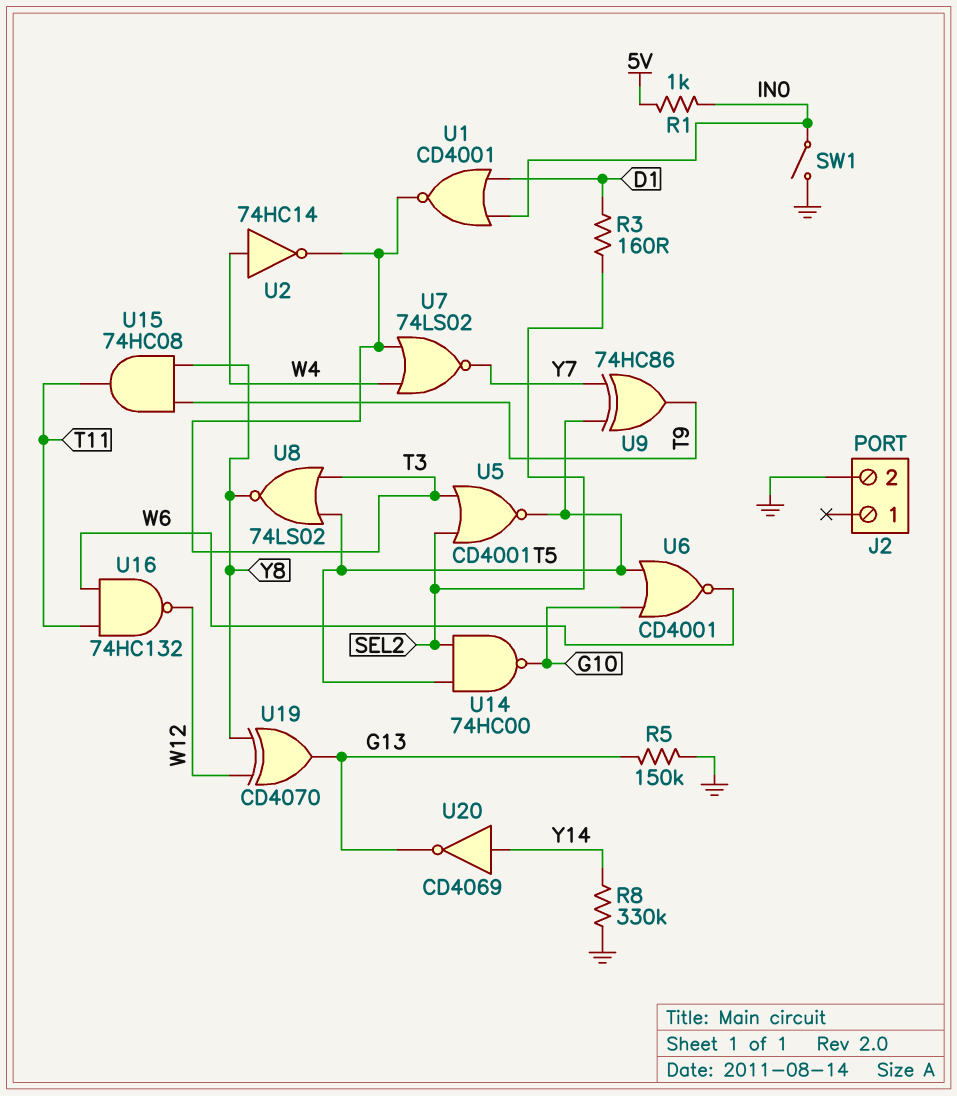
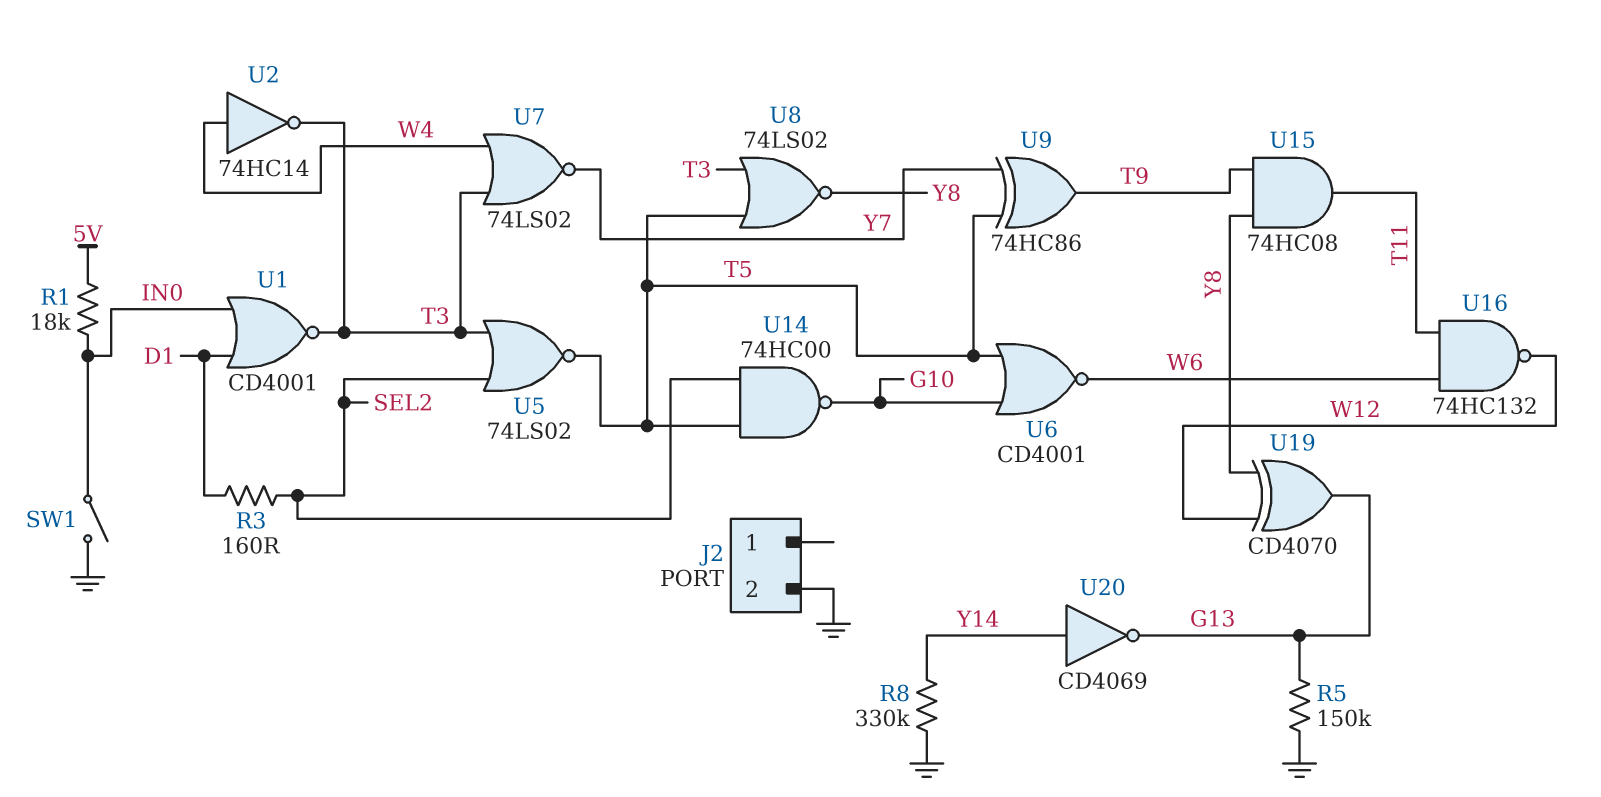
R1: 1k (5V, IN0) -> 18k (5V, IN0)
U5: NOR CD4001 (in SEL2, in T3, out T5) -> NOR 74LS02 (in SEL2, in T3, out T5)

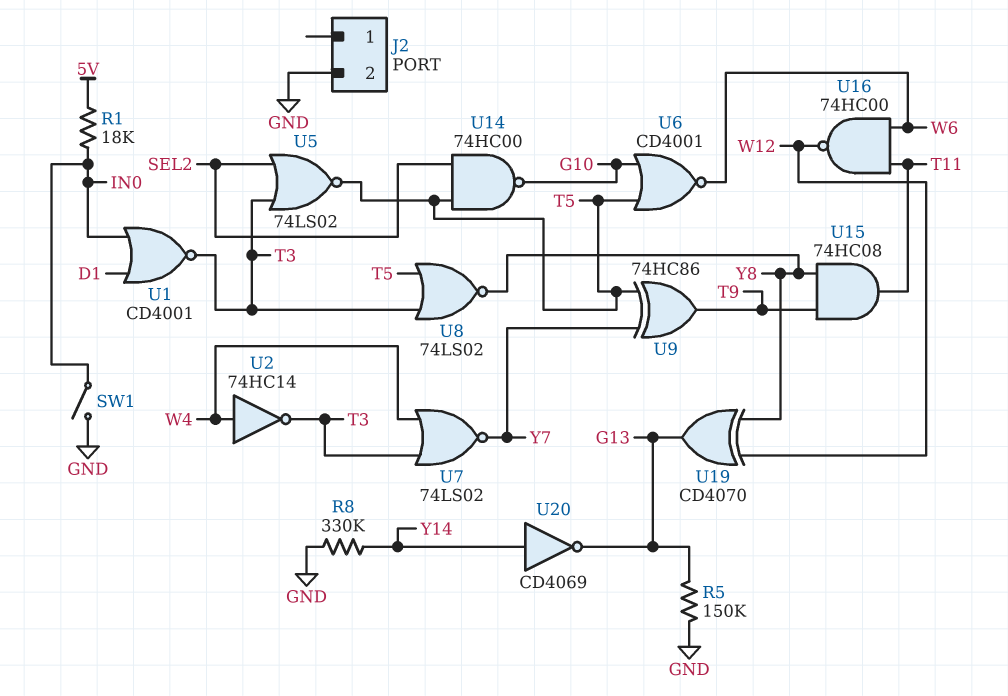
R3: 160 (D1, SEL2) -> none
U16: NAND 74HC132 (in T11, in W6, out W12) -> NAND 74HC00 (in T11, in W6, out W12)

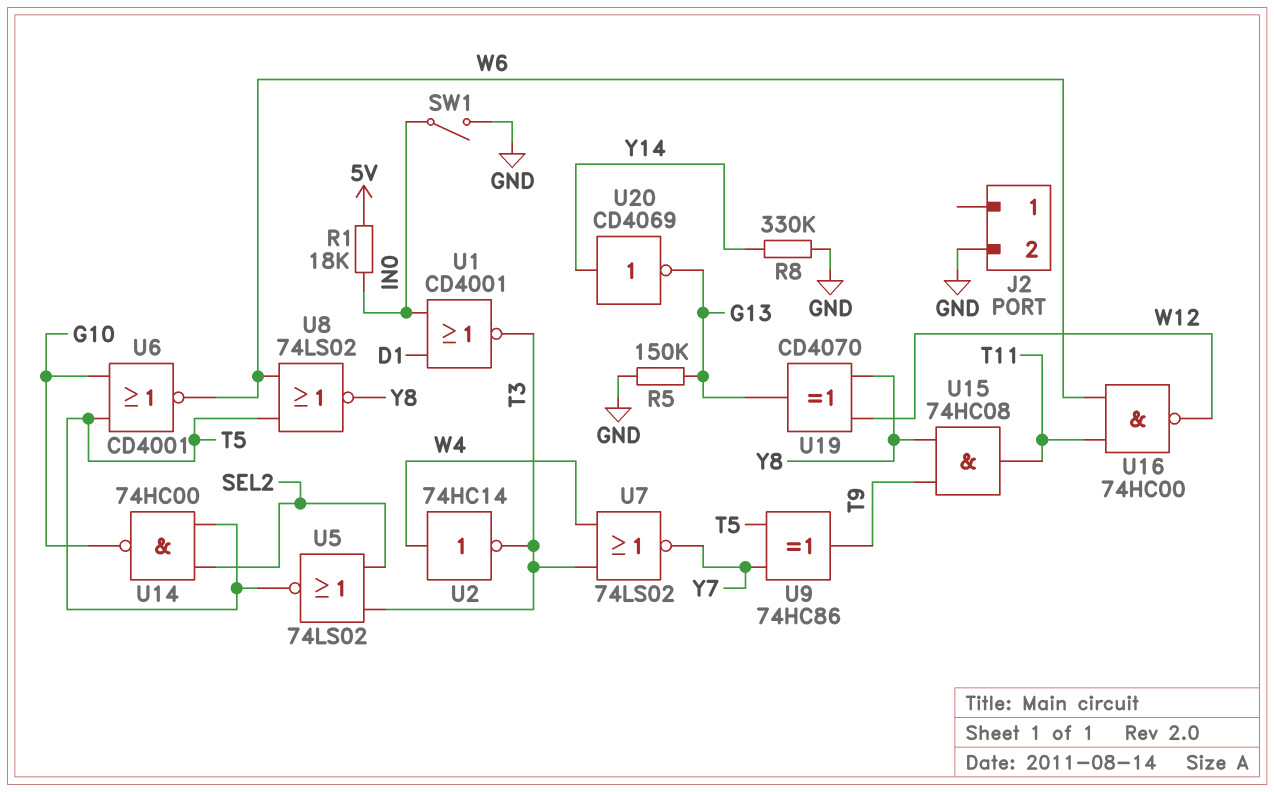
U8: NOR 74LS02 (in T3, in T5, out Y8) -> NOR 74LS02 (in T5, in W6, out Y8)

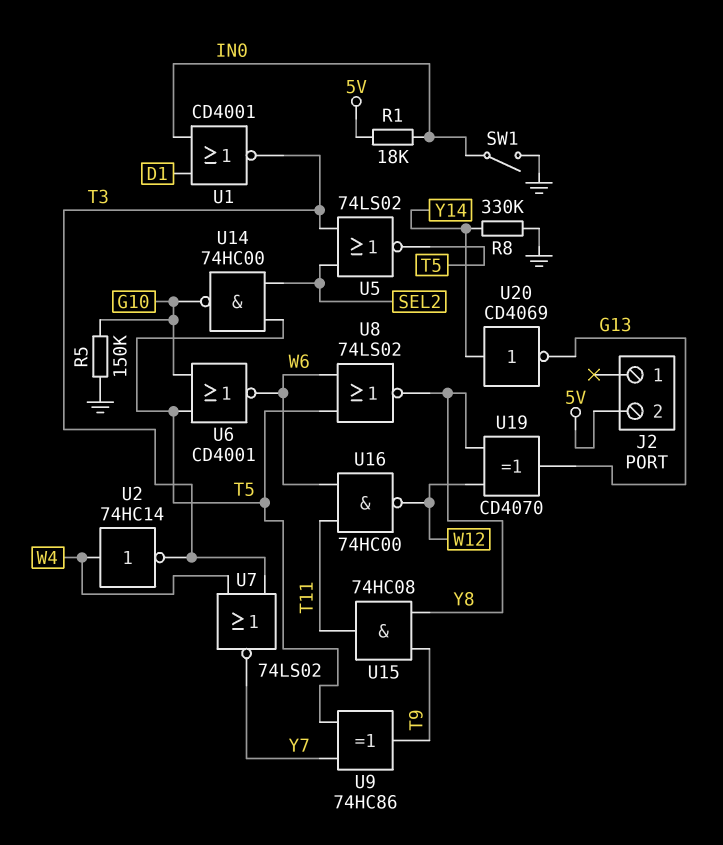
J2 pin 2: GND -> 5V
R5: 150k (G13, GND) -> 150k (G10, GND)

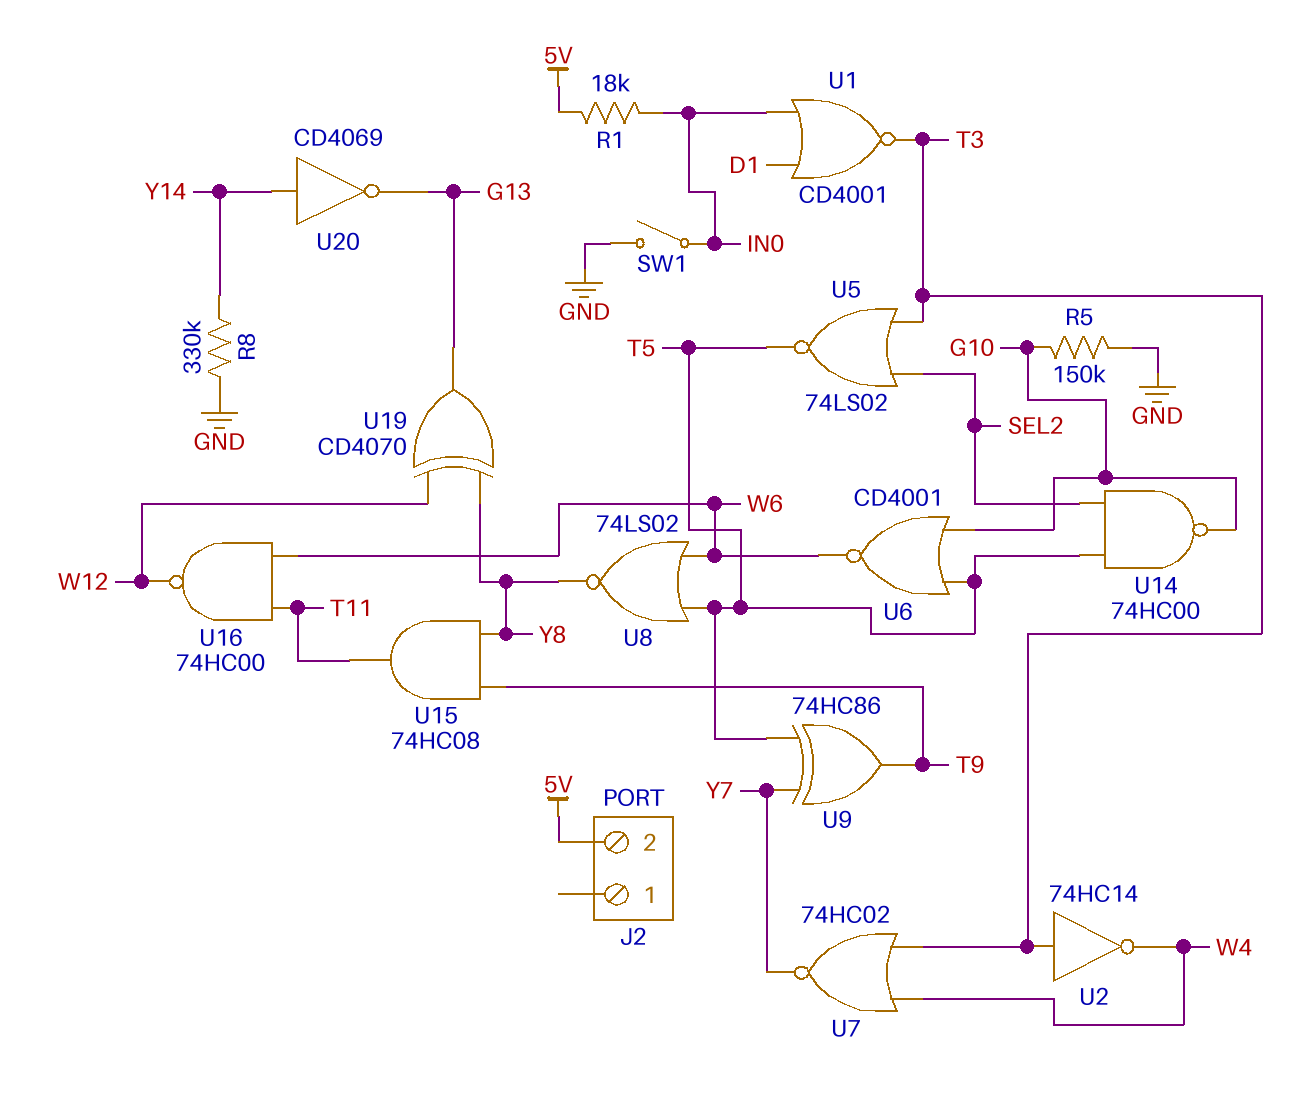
U2: NOT 74HC14 (in W4, out T3) -> NOT 74HC14 (in T3, out W4)
U7: NOR 74LS02 (in T3, in W4, out Y7) -> NOR 74HC02 (in T3, in W4, out Y7)

